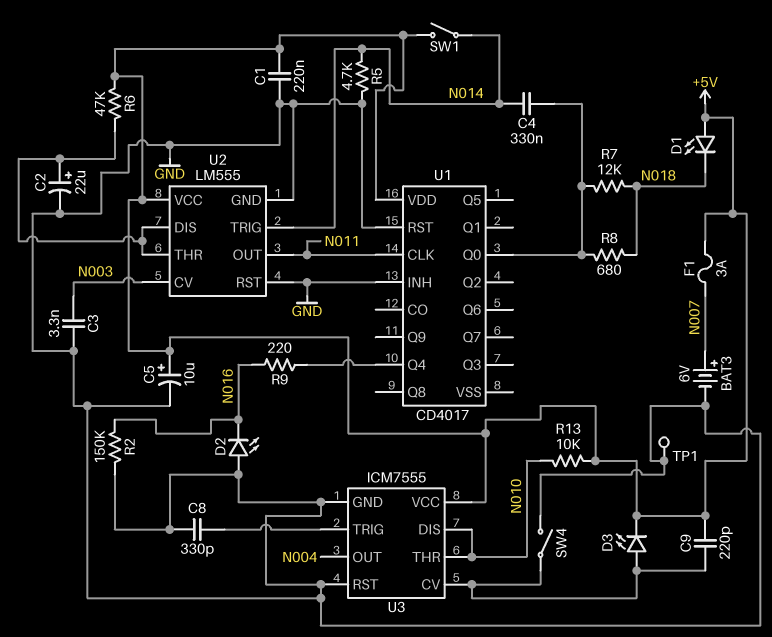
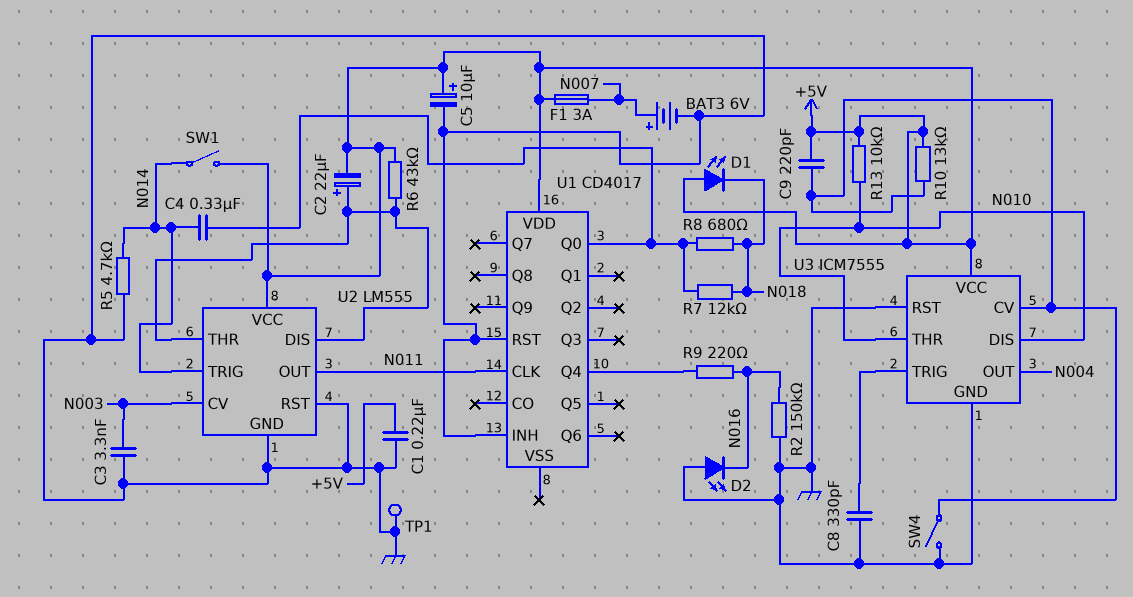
C2: 22uF (plus U2/DIS, minus GND) -> 22uF (plus U2/DIS, minus +5V)
D3: LED (A U3/CV, K +5V) -> none
R6: 47k (+5V, U2/DIS) -> 43k (+5V, U2/DIS)
R10: none -> 13k (+5V, U3/CV)

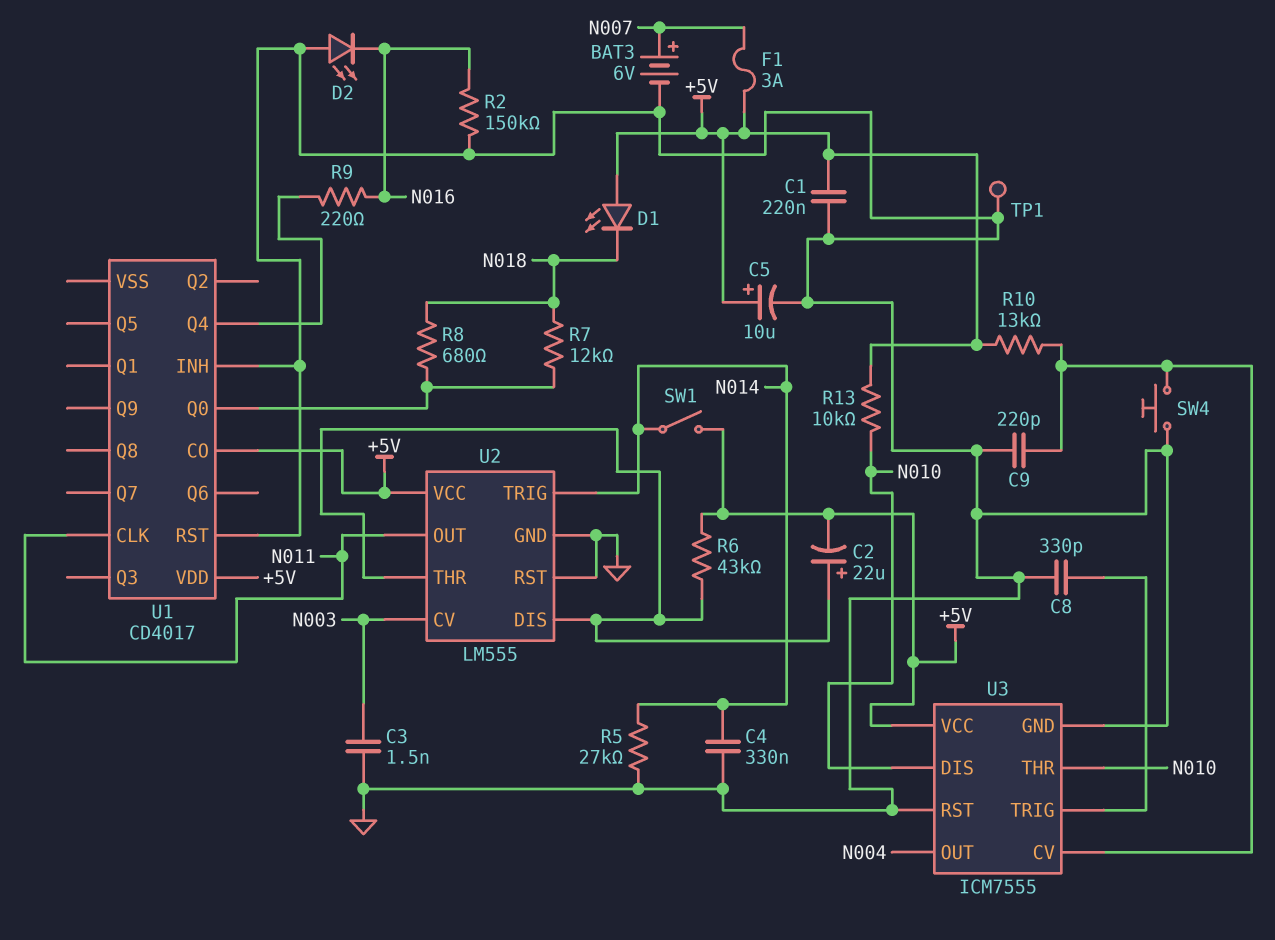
C3: 3.3nF (GND, N003) -> 1.5nF (GND, N003)
C4: 330nF (N014, U1/Q0) -> 330nF (GND, N014)
C9: 220pF (+5V, U3/CV) -> 220pF (GND, U3/CV)
R5: 4.7k (GND, N014) -> 27k (GND, N014)
SW4: switch (GND, U3/CV) -> button (GND, U3/CV)
U1 pin CO: none -> +5V

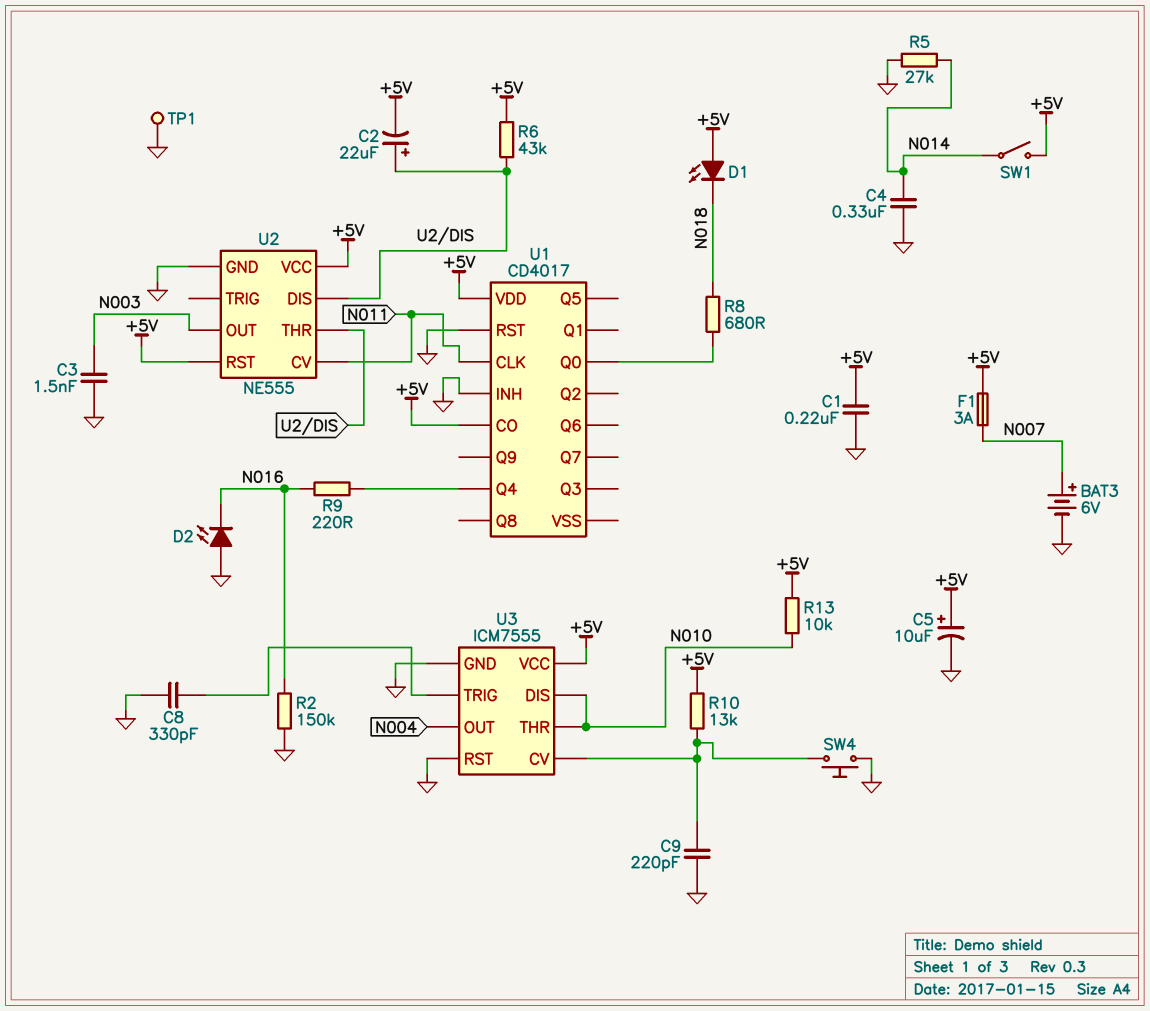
R7: 12k (N018, U1/Q0) -> none
U2: LM555 -> NE555
U2 pin CV: N003 -> N011
U2 pin OUT: N011 -> N003
U2 pin RST: GND -> +5V
U2 pin TRIG: N014 -> none

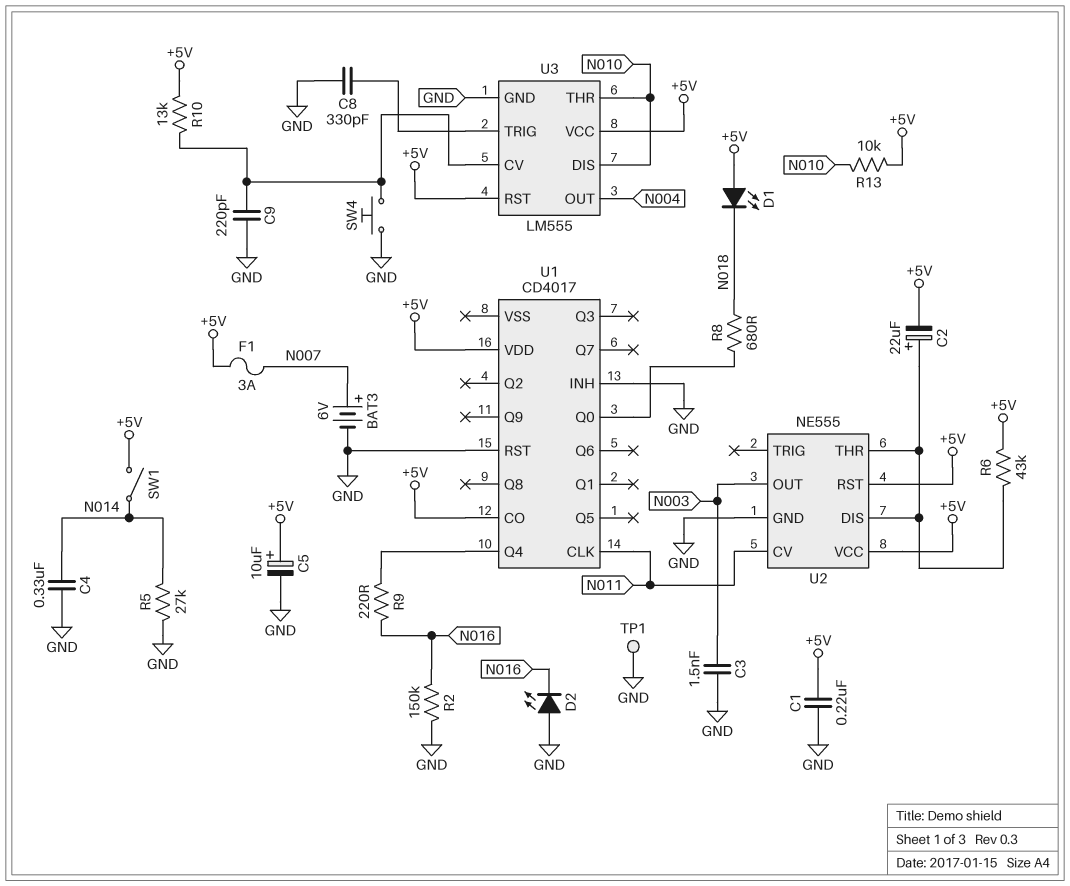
U3: ICM7555 -> LM555
U3 pin RST: GND -> +5V

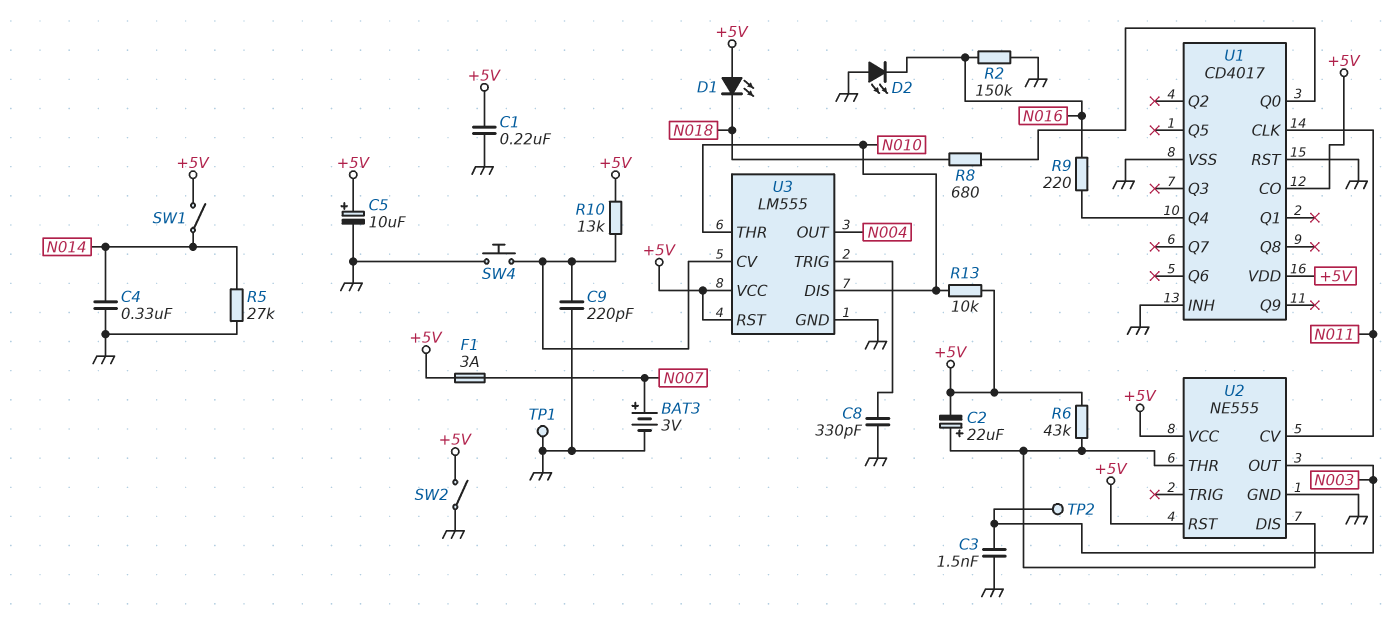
BAT3: 6V (plus N007, minus GND) -> 3V (plus N007, minus GND)
SW2: none -> switch (+5V, GND)
TP2: none -> test point (N003)
U1 pin VSS: none -> GND

